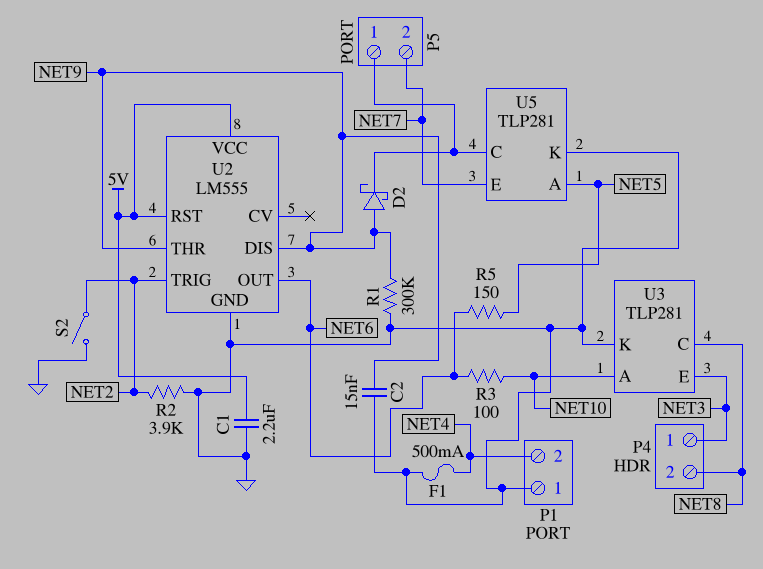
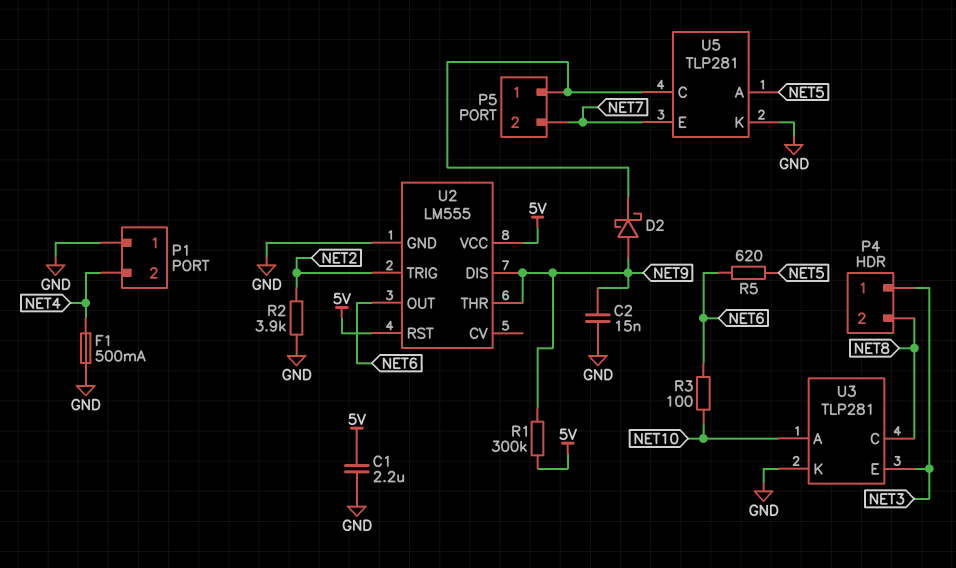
R1: 300k (GND, NET9) -> 300k (5V, NET9)
R5: 150 (NET5, NET6) -> 620 (NET5, NET6)
S2: switch (GND, NET2) -> none

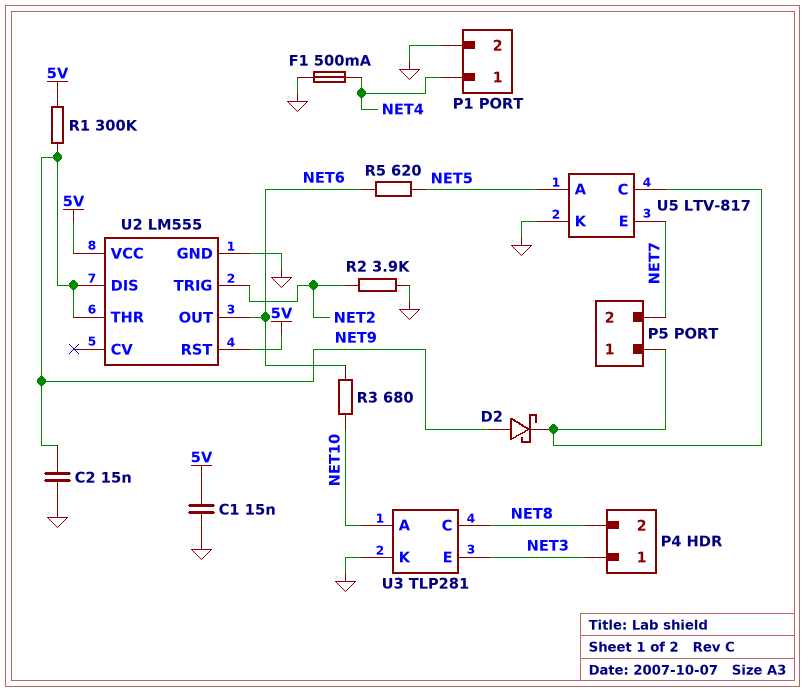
C1: 2.2uF (5V, GND) -> 15nF (5V, GND)
P1 pin 1: GND -> NET4
P1 pin 2: NET4 -> GND
R3: 100 (NET6, NET10) -> 680 (NET6, NET10)
U5: TLP281 -> LTV-817

